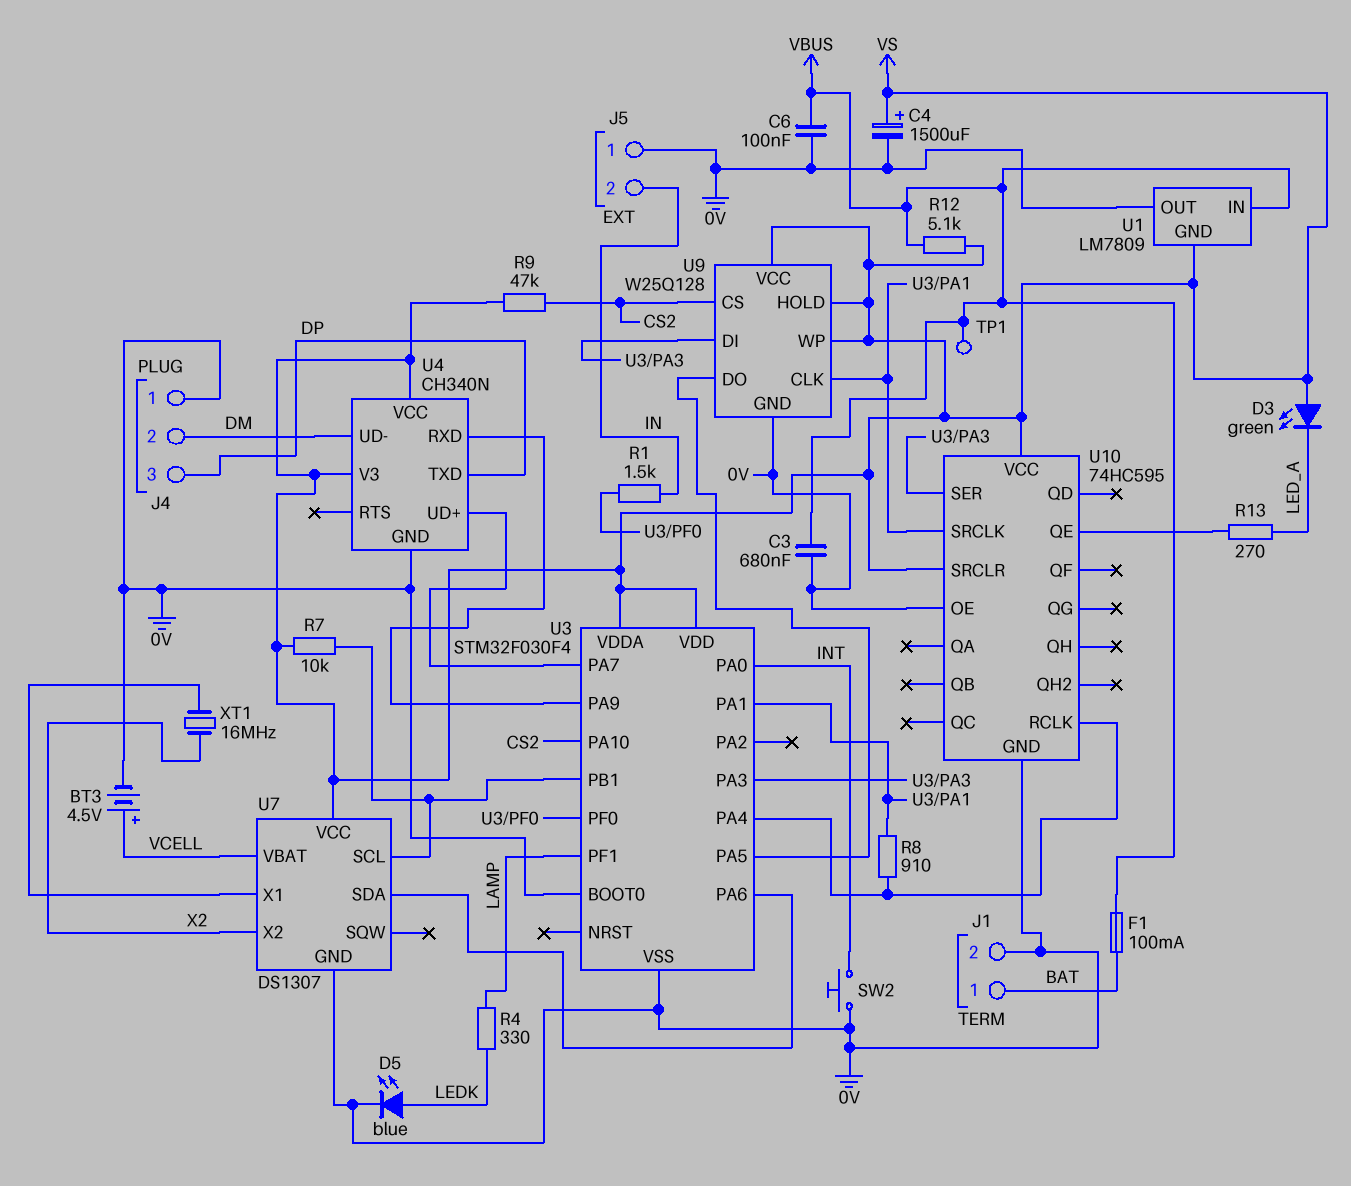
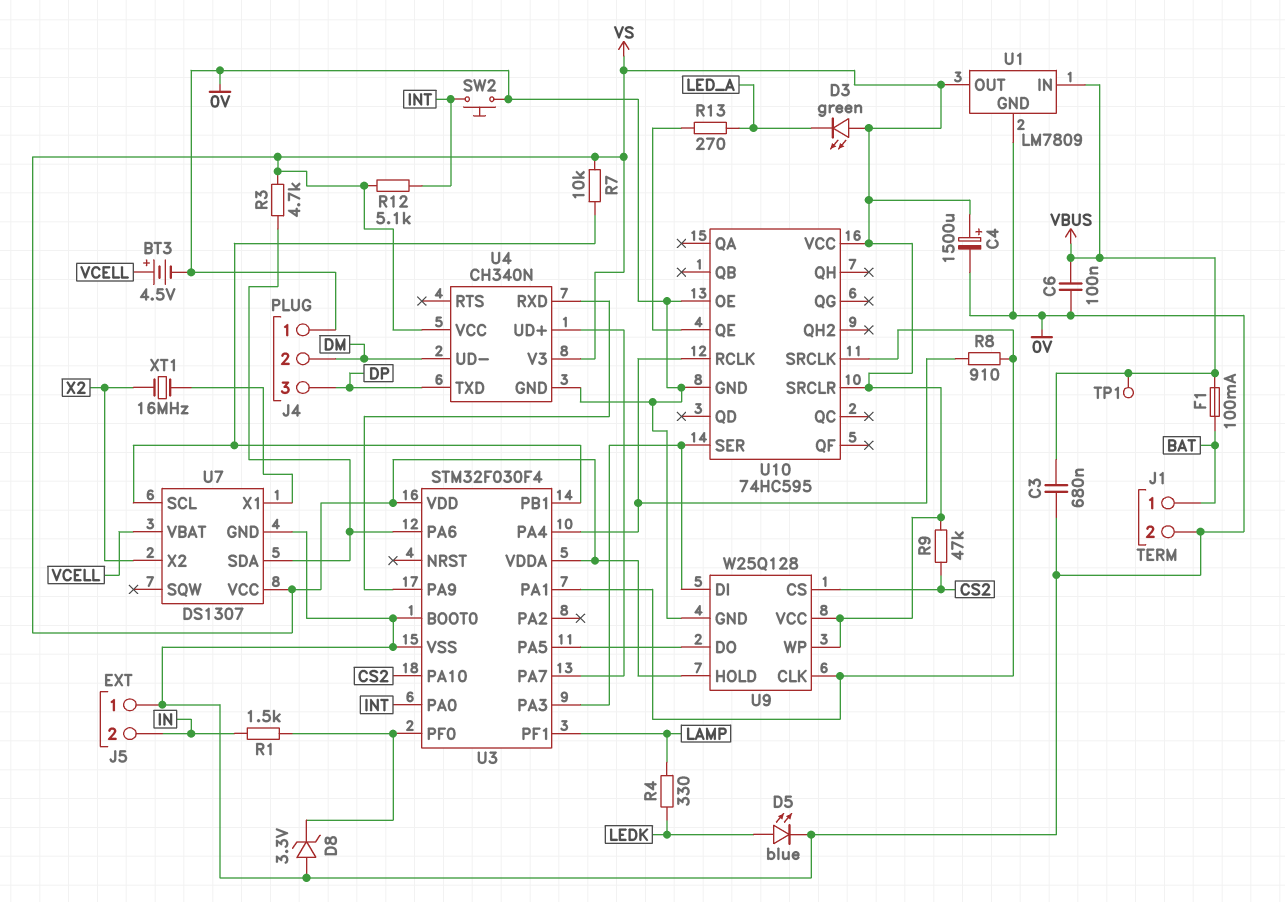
D8: none -> zener 3.3V (A 0V, K U3/PF0)
R3: none -> 4.7k (U3/PA6, VS)
R12: 5.1k (VBUS, VS) -> 5.1k (INT, VS)
U1 pin GND: VS -> 0V
U1 pin OUT: 0V -> VS

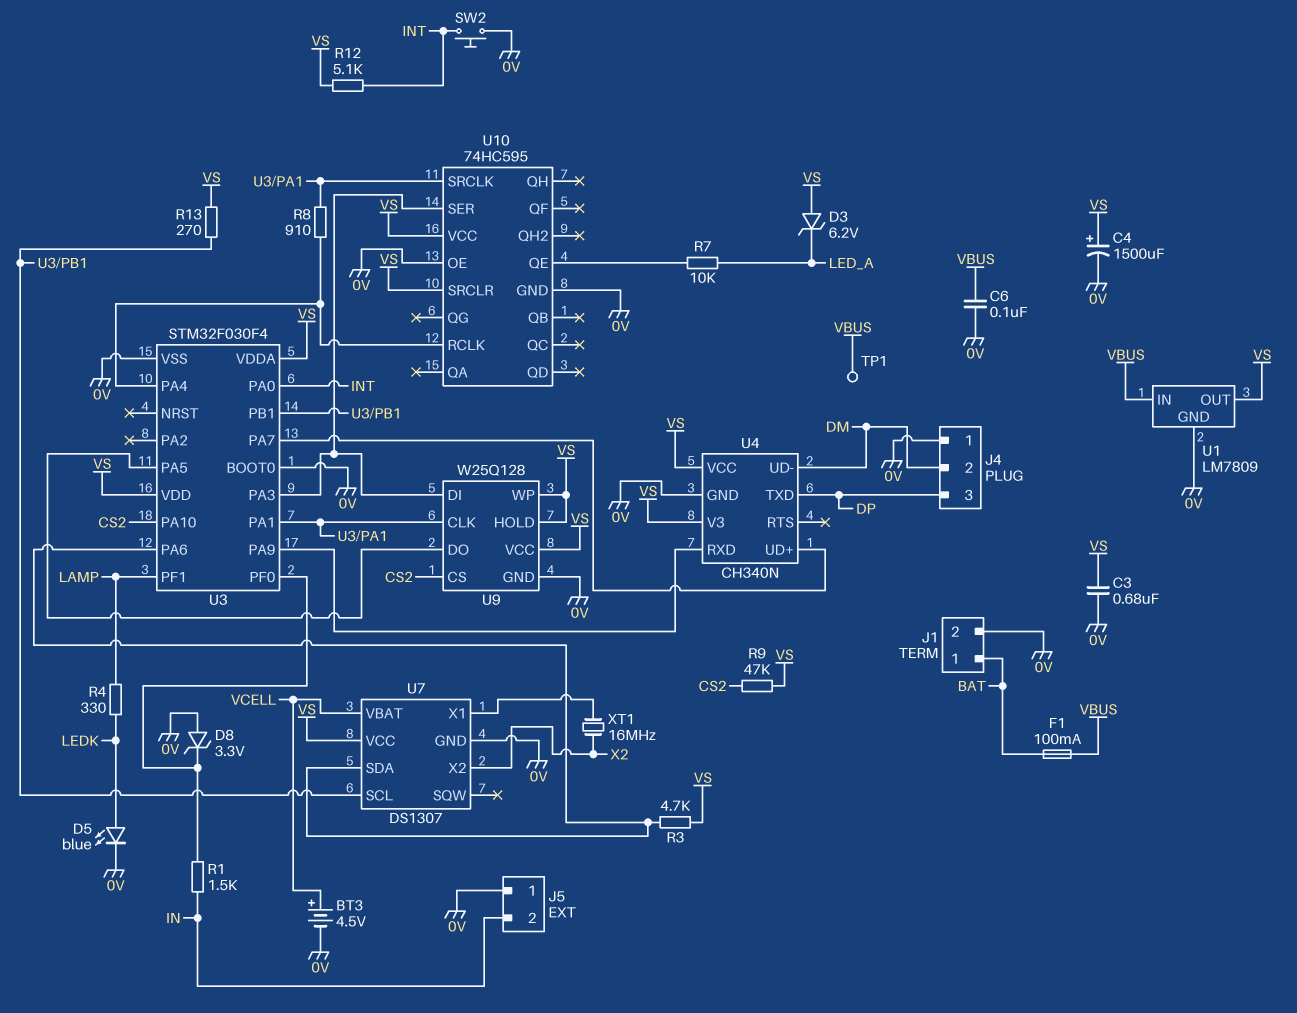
C3: 680nF (0V, VBUS) -> 680nF (0V, VS)
D3: LED green (A VS, K LED_A) -> zener 6.2V (A VS, K LED_A)
R7: 10k (U3/PB1, VS) -> 10k (LED_A, U10/QE)
R13: 270 (LED_A, U10/QE) -> 270 (U3/PB1, VS)

